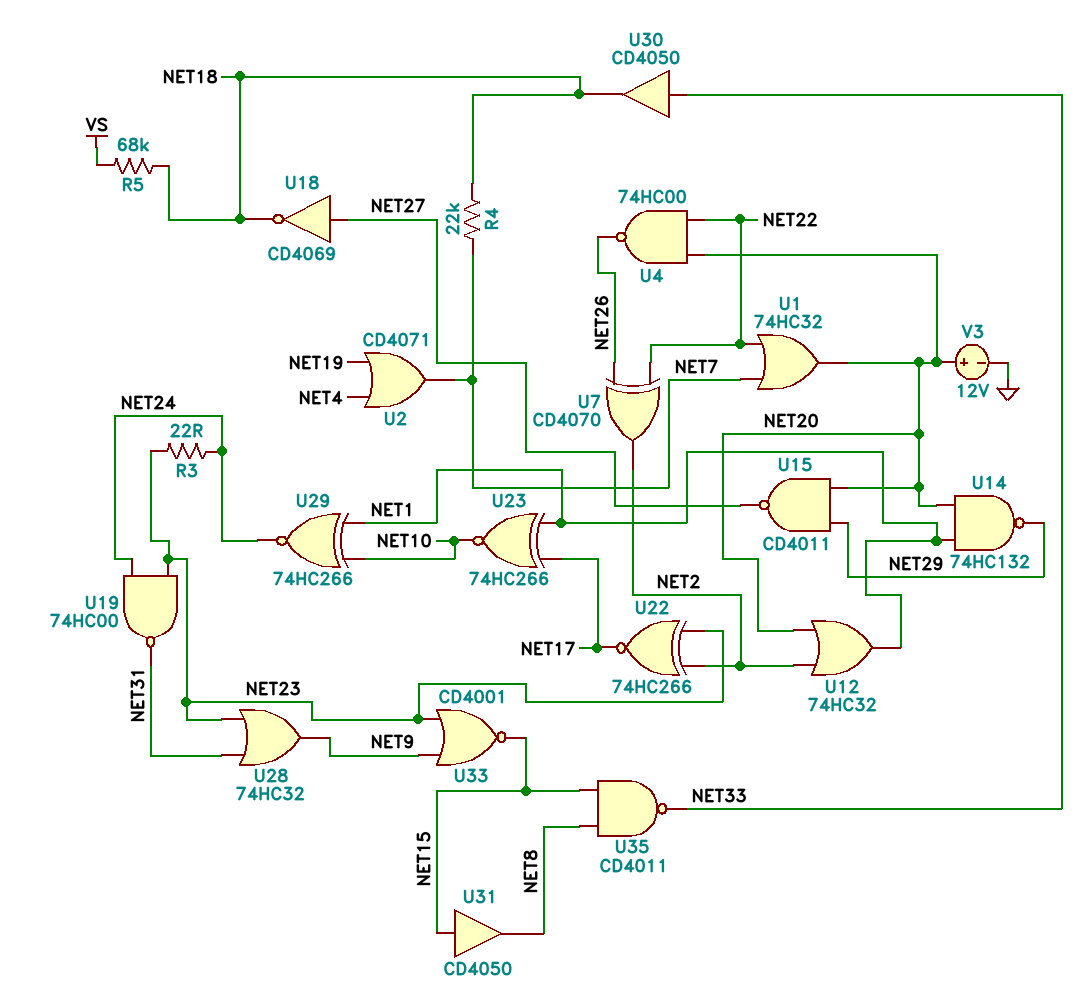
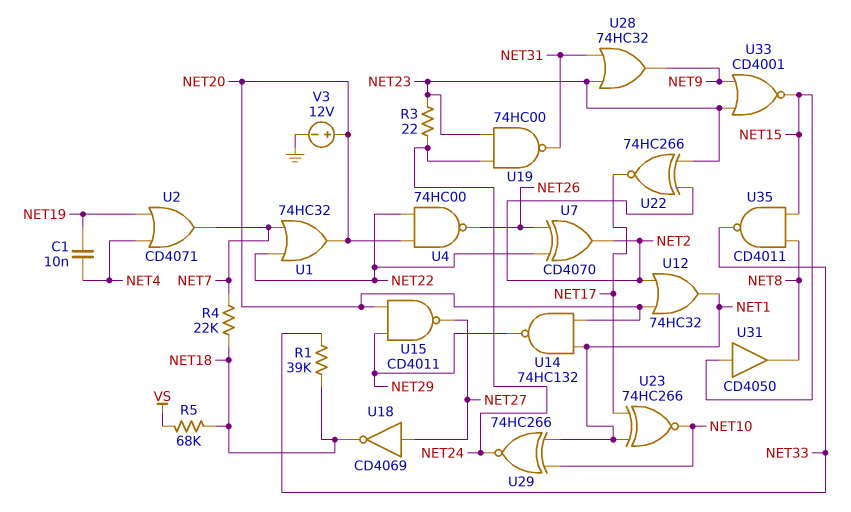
C1: none -> 10nF (NET4, NET19)
R1: none -> 39k (NET18, NET33)
U30: buffer CD4050 (in NET33, out NET18) -> none

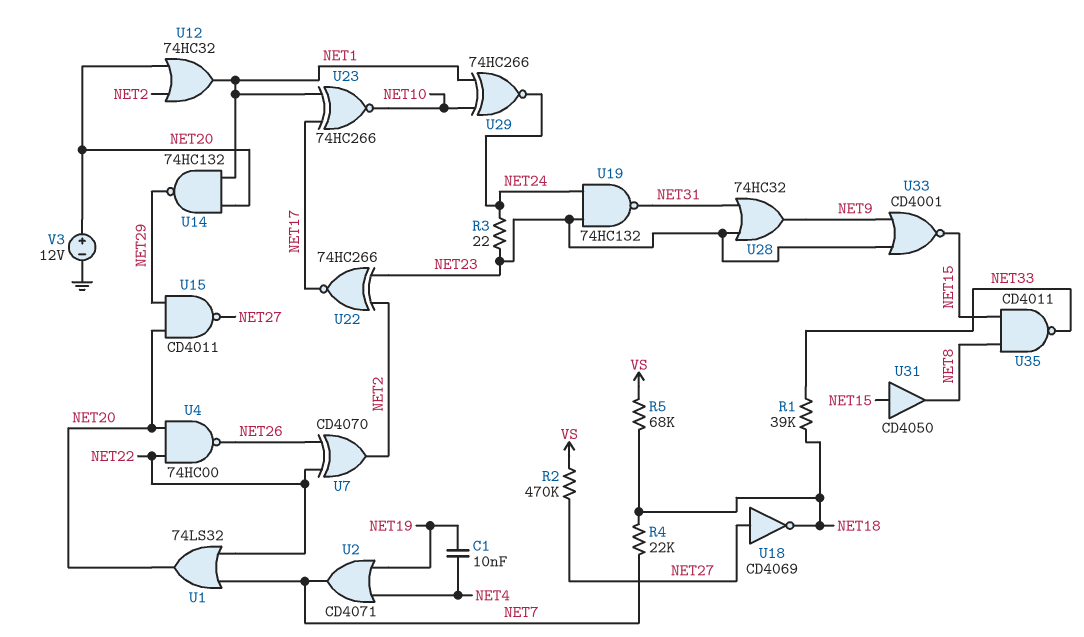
R2: none -> 470k (NET27, VS)
U1: OR 74HC32 (in NET7, in NET22, out NET20) -> OR 74LS32 (in NET7, in NET22, out NET20)
U19: NAND 74HC00 (in NET23, in NET24, out NET31) -> NAND 74HC132 (in NET23, in NET24, out NET31)

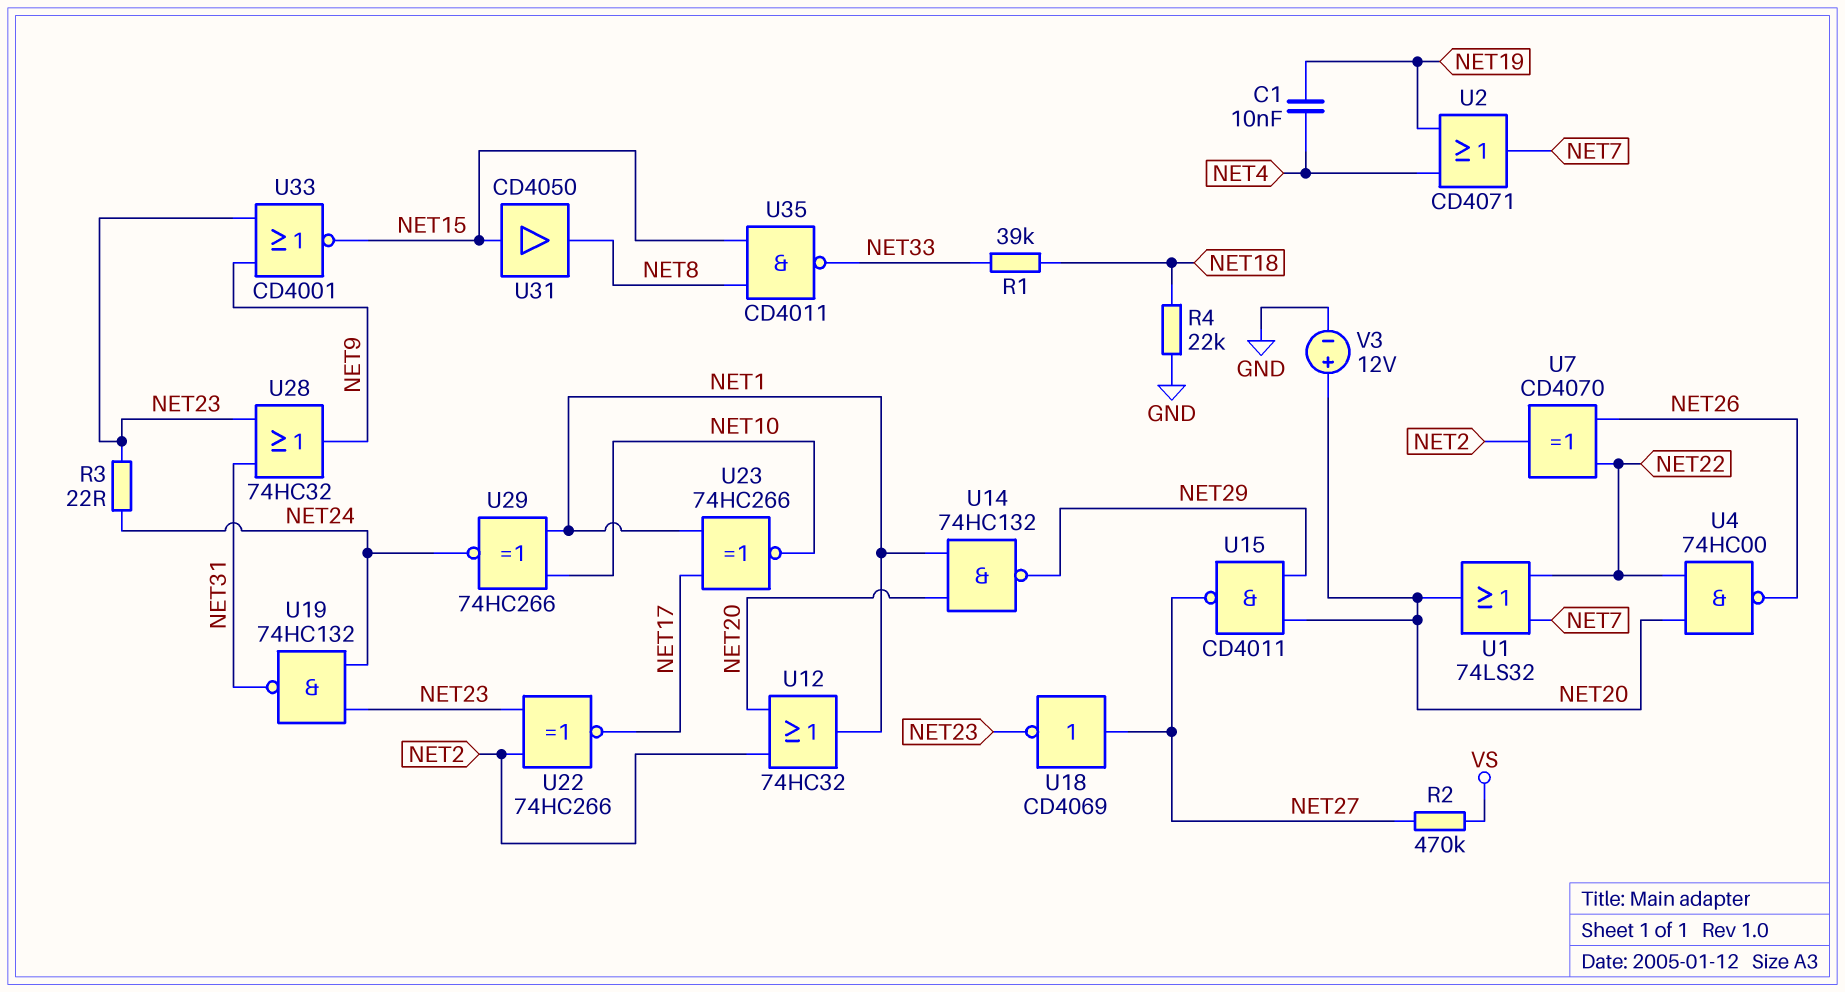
R4: 22k (NET7, NET18) -> 22k (GND, NET18)
R5: 68k (NET18, VS) -> none
U18: NOT CD4069 (in NET27, out NET18) -> NOT CD4069 (in NET27, out NET23)

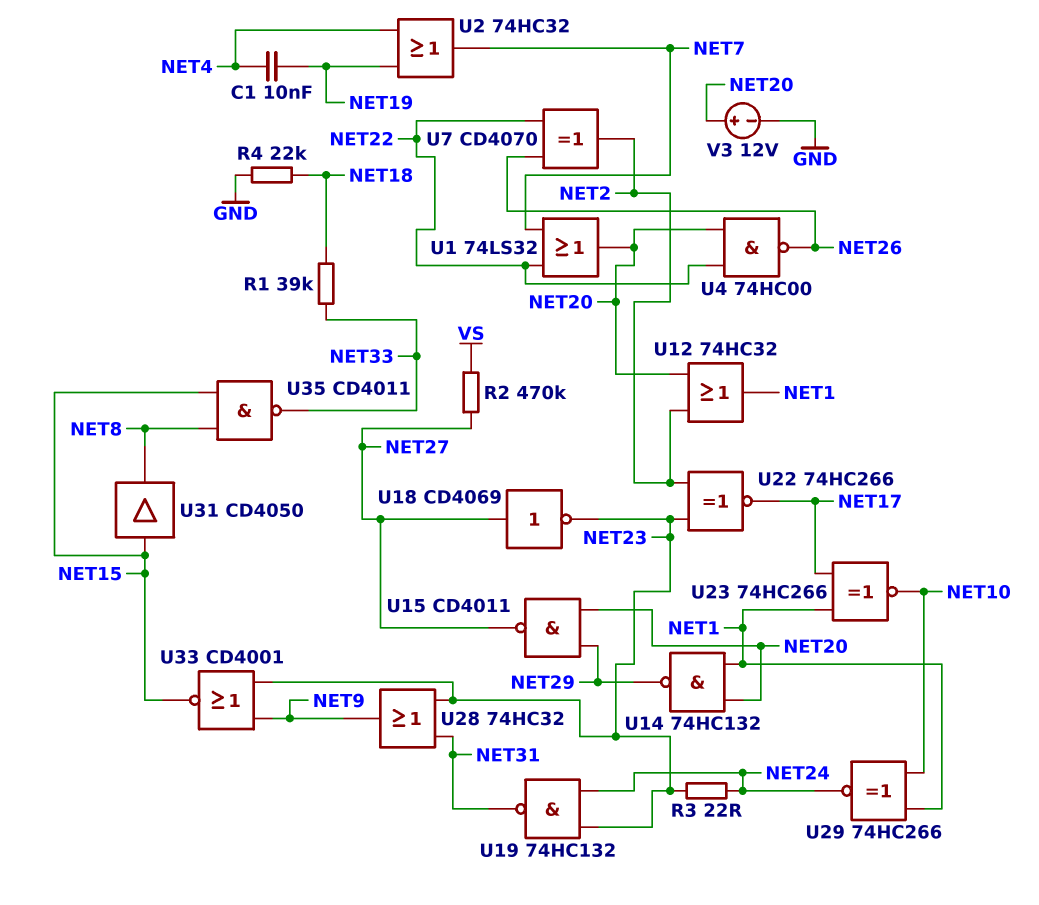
U2: OR CD4071 (in NET4, in NET19, out NET7) -> OR 74HC32 (in NET4, in NET19, out NET7)

